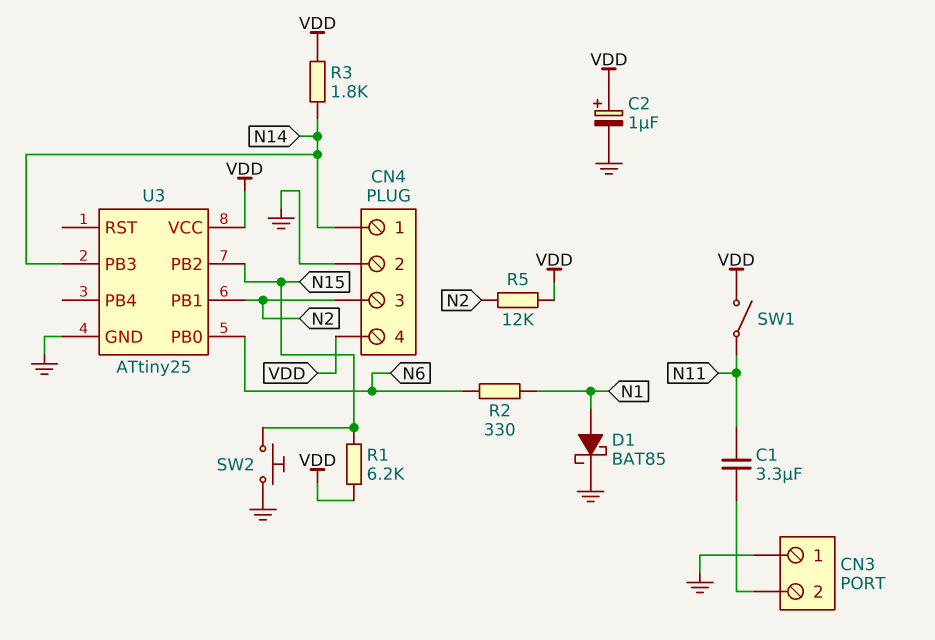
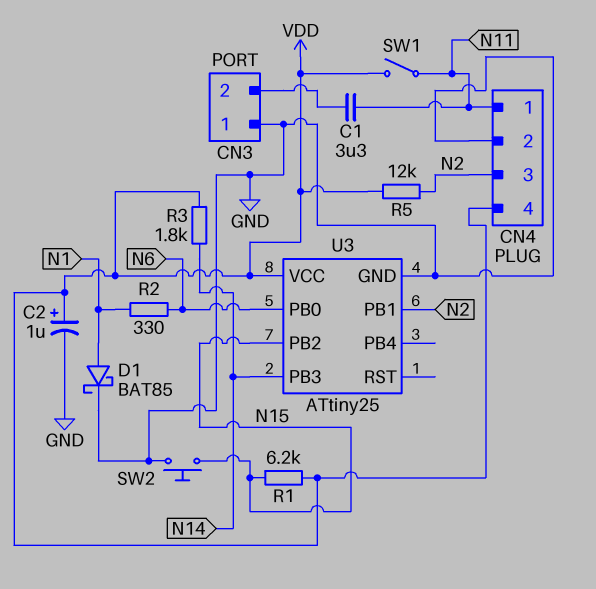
CN4 pin 1: N14 -> N11

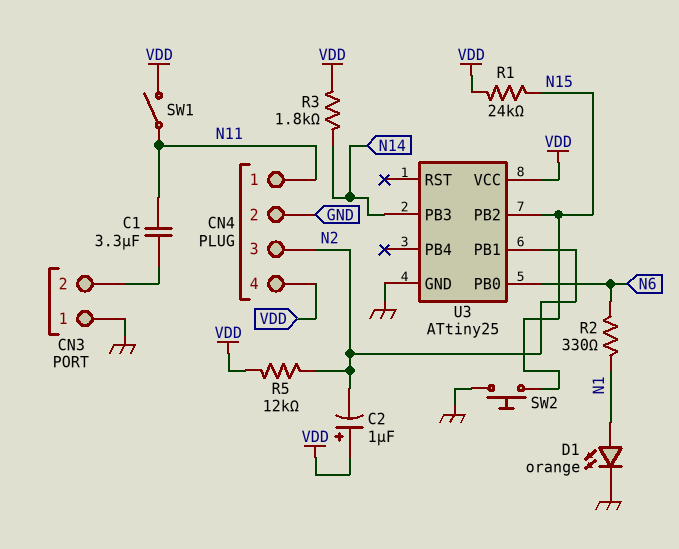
C2: 1uF (plus VDD, minus GND) -> 1uF (plus VDD, minus N2)
D1: schottky BAT85 (A N1, K GND) -> LED orange (A N1, K GND)
R1: 6.2k (N15, VDD) -> 24k (N15, VDD)

